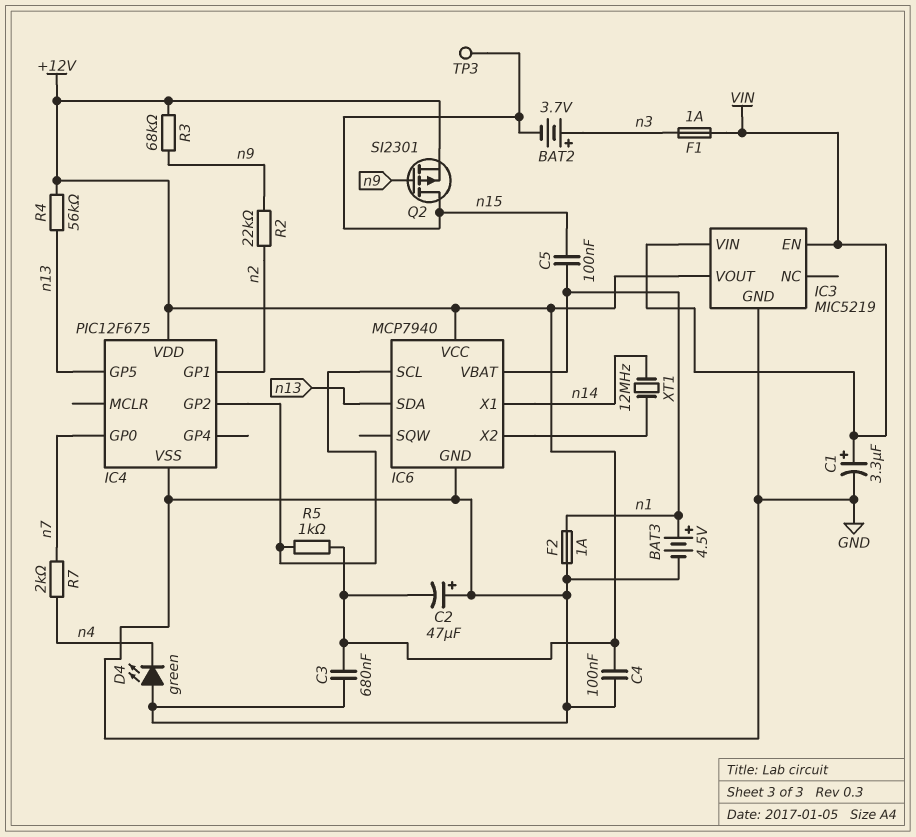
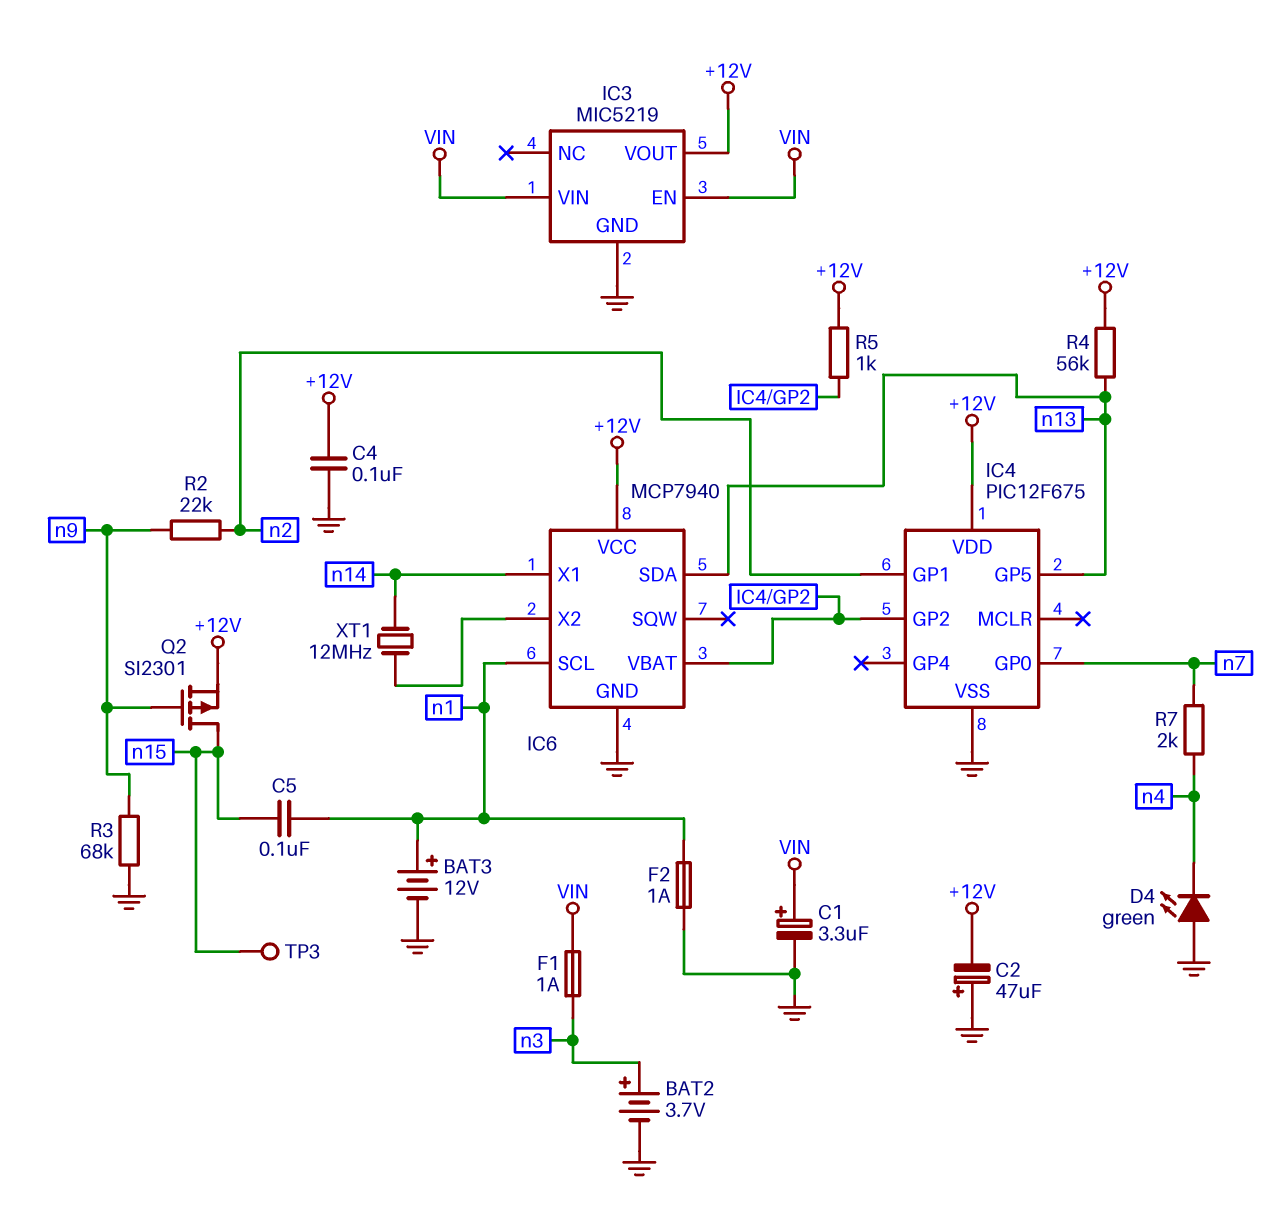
BAT2: 3.7V (plus n3, minus n15) -> 3.7V (plus n3, minus GND)
BAT3: 4.5V (plus n1, minus GND) -> 12V (plus n1, minus GND)
C3: 680nF (+12V, GND) -> none
IC6 pin SCL: IC4/GP2 -> n1
IC6 pin VBAT: n1 -> IC4/GP2
R3: 68k (+12V, n9) -> 68k (GND, n9)

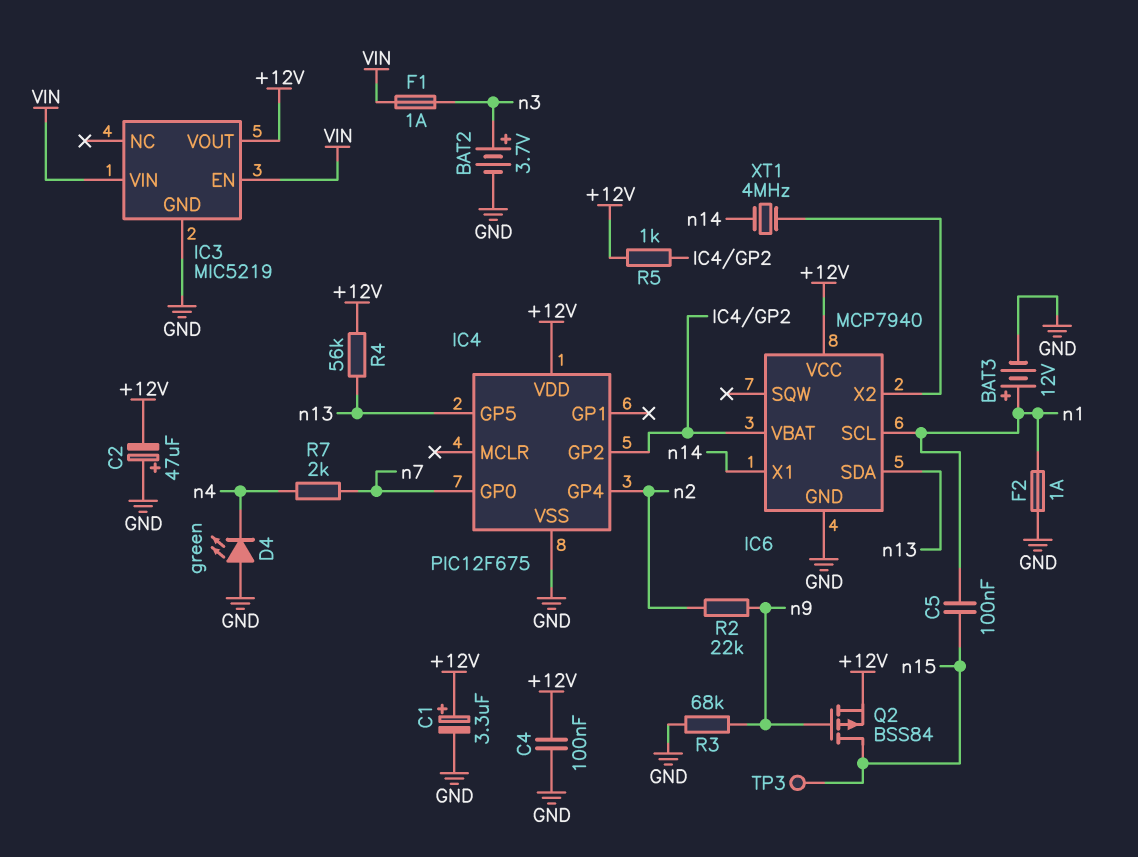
C1: 3.3uF (plus VIN, minus GND) -> 3.3uF (plus +12V, minus GND)
IC4 pin GP1: n2 -> none
IC4 pin GP4: none -> n2
Q2: PMOS SI2301 (G n9, D n15, S +12V) -> PMOS BSS84 (G n9, D n15, S +12V)
XT1: 12MHz (IC6/X2, n14) -> 4MHz (IC6/X2, n14)

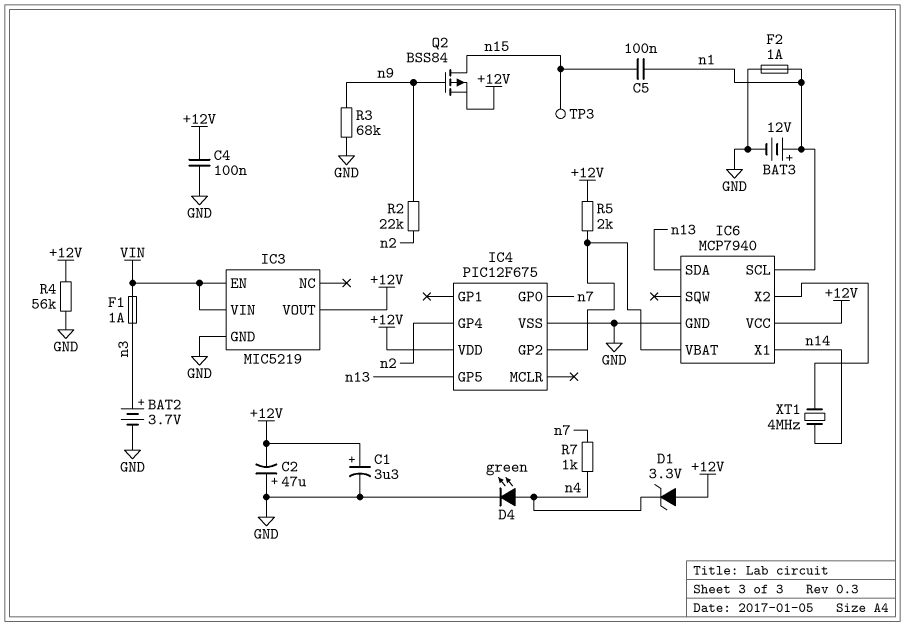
D1: none -> zener 3.3V (A +12V, K n4)
D4: LED green (A GND, K n4) -> LED green (A n4, K GND)
R4: 56k (+12V, n13) -> 56k (+12V, GND)
R5: 1k (+12V, IC4/GP2) -> 2k (+12V, IC4/GP2)
R7: 2k (n4, n7) -> 1k (n4, n7)

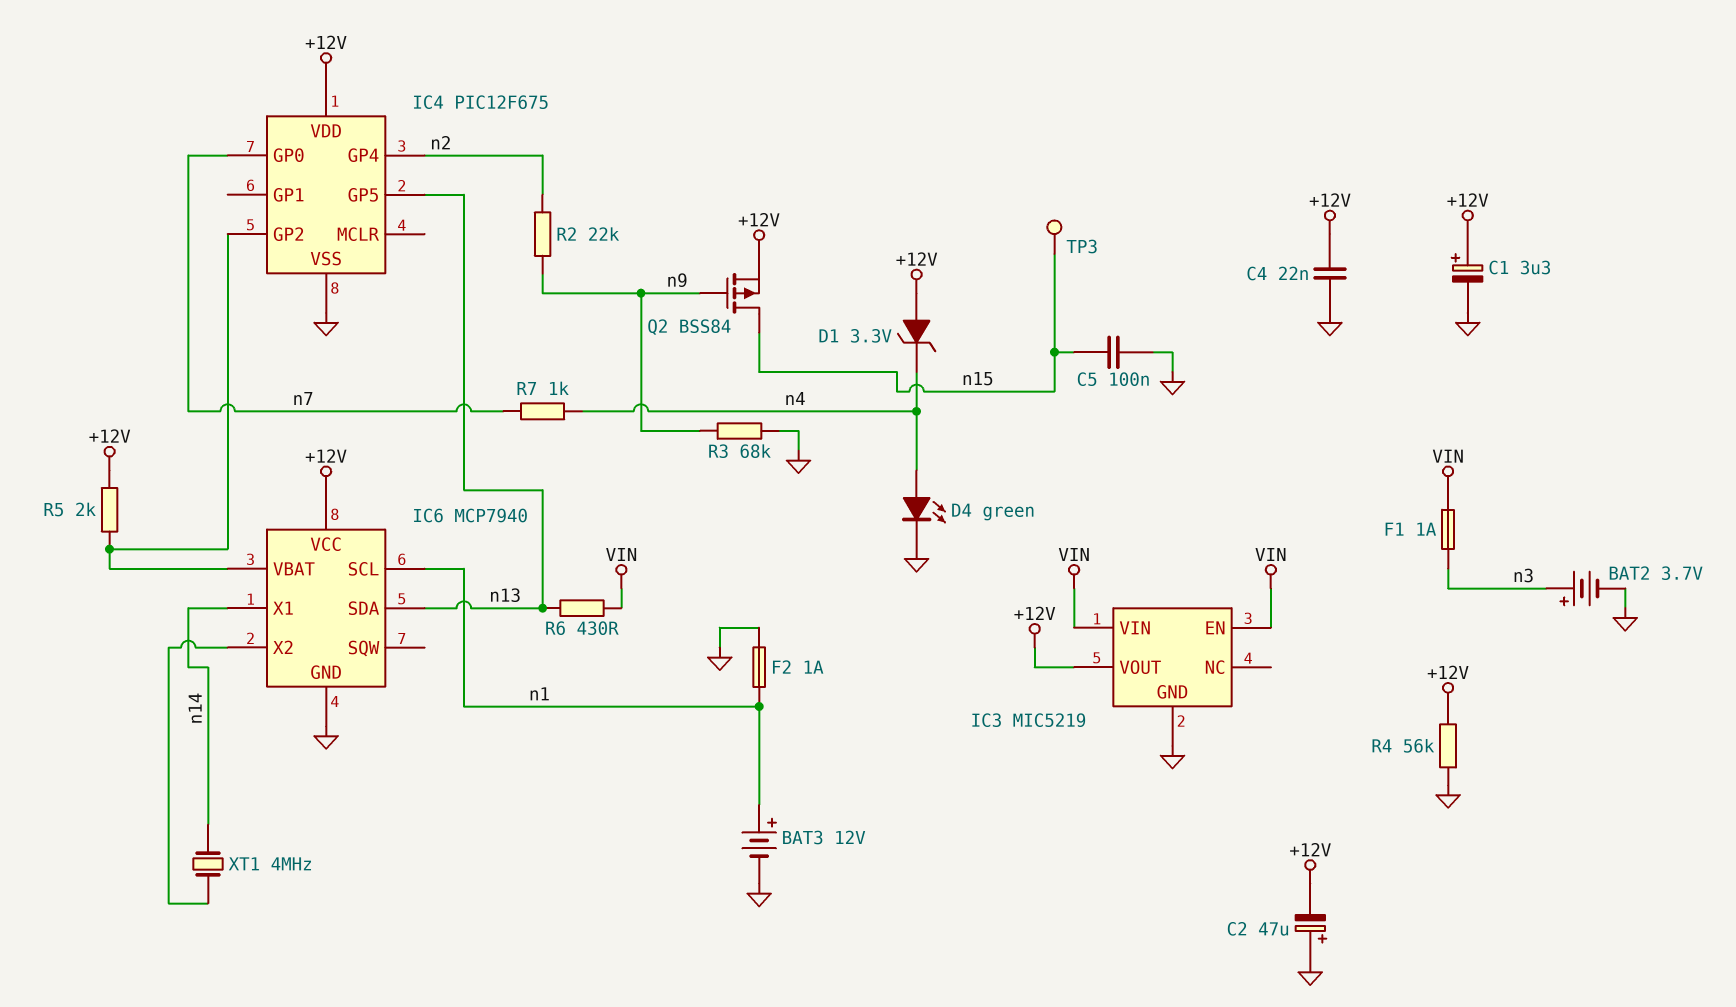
C4: 100nF (+12V, GND) -> 22nF (+12V, GND)
C5: 100nF (n1, n15) -> 100nF (GND, n15)
R6: none -> 430 (VIN, n13)

